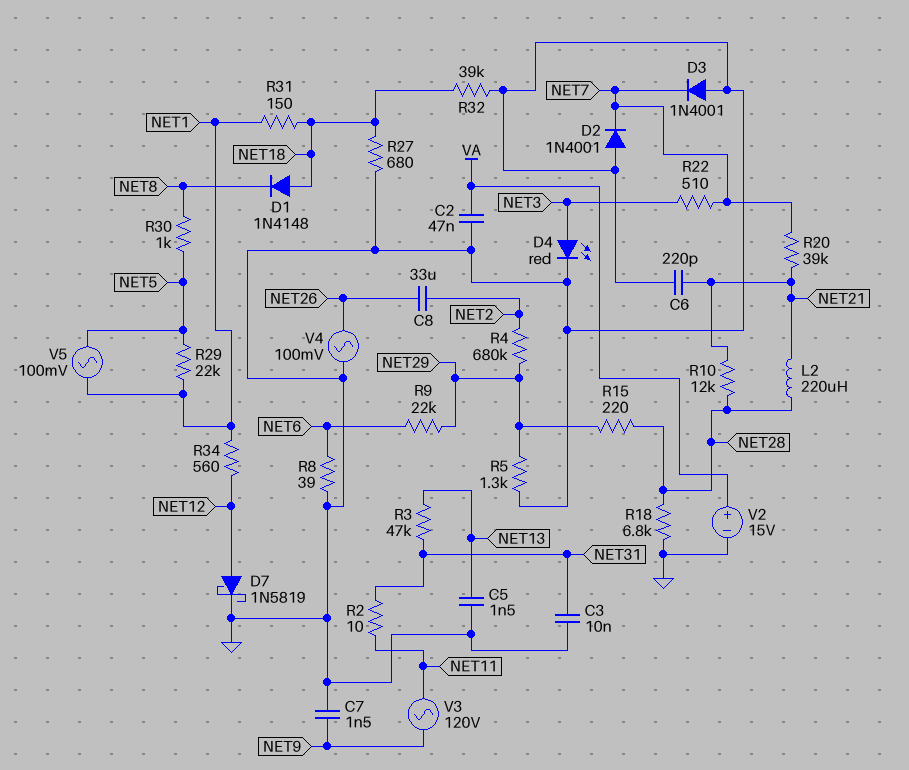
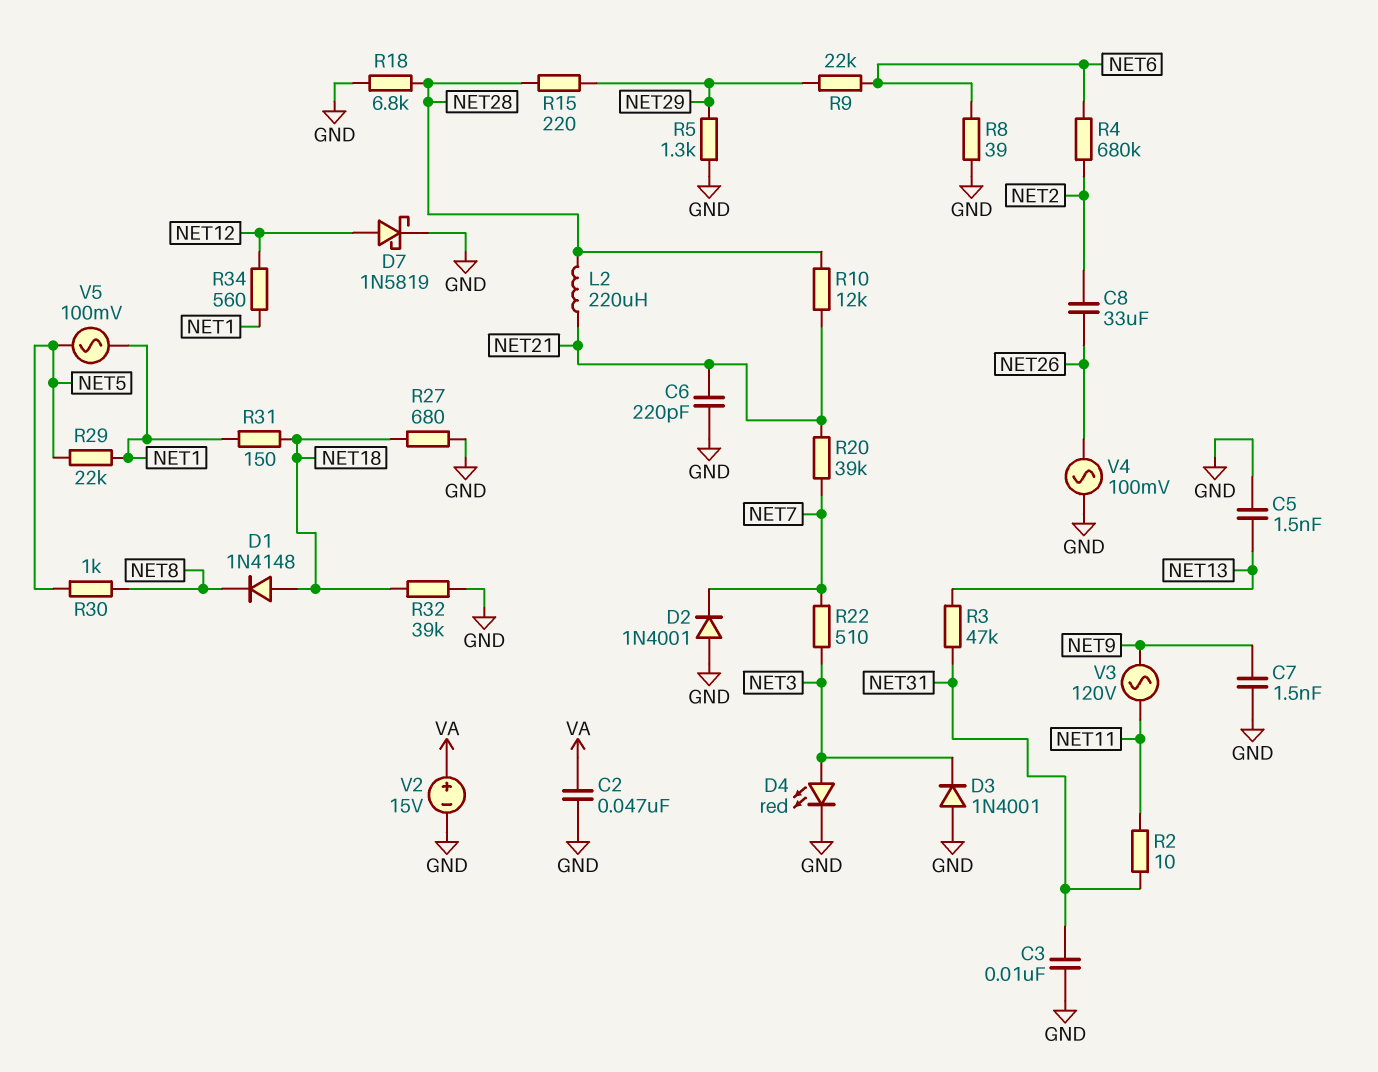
D3: diode 1N4001 (A GND, K NET7) -> diode 1N4001 (A GND, K NET3)
R4: 680k (NET2, NET29) -> 680k (NET2, NET6)

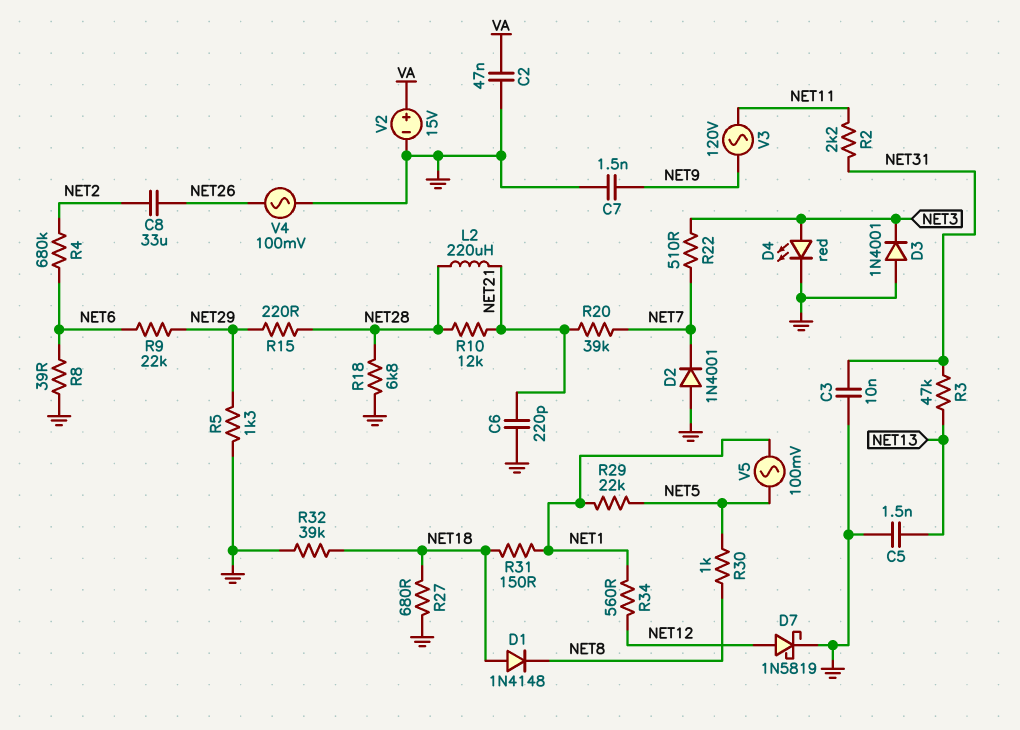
R2: 10 (NET11, NET31) -> 2.2k (NET11, NET31)

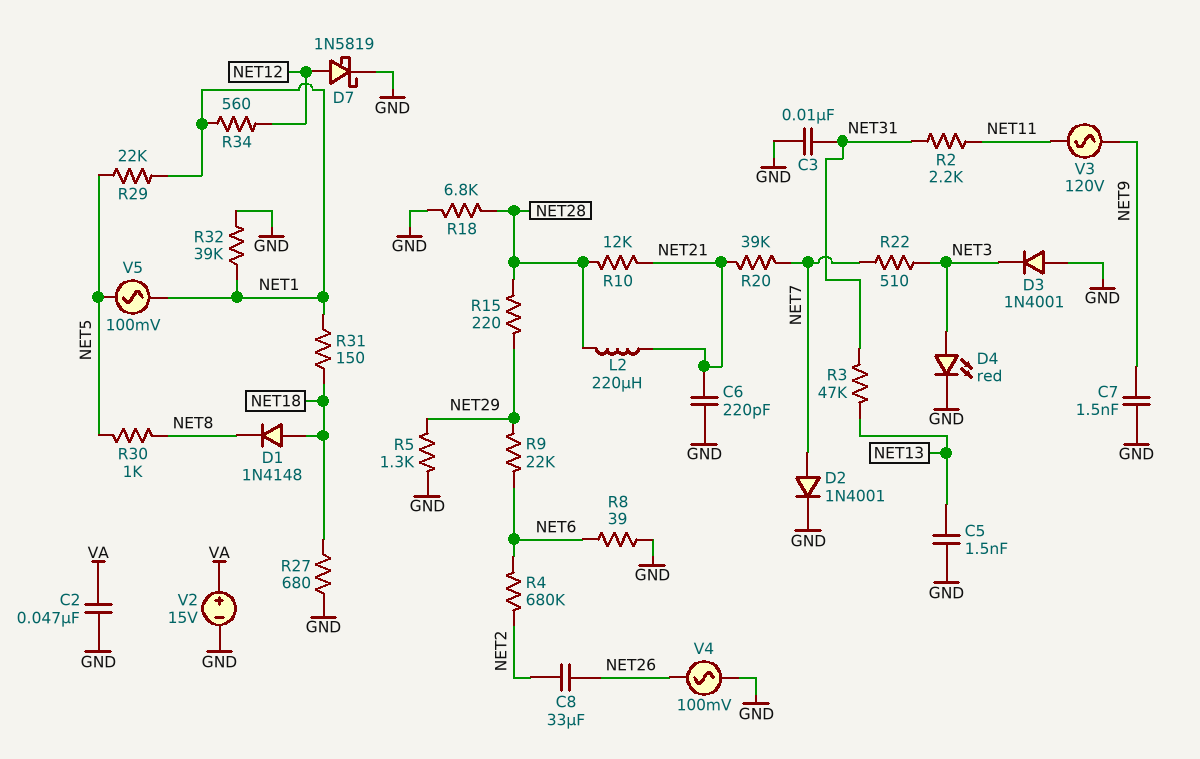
D2: diode 1N4001 (A GND, K NET7) -> diode 1N4001 (A NET7, K GND)
R32: 39k (GND, NET18) -> 39k (GND, NET1)

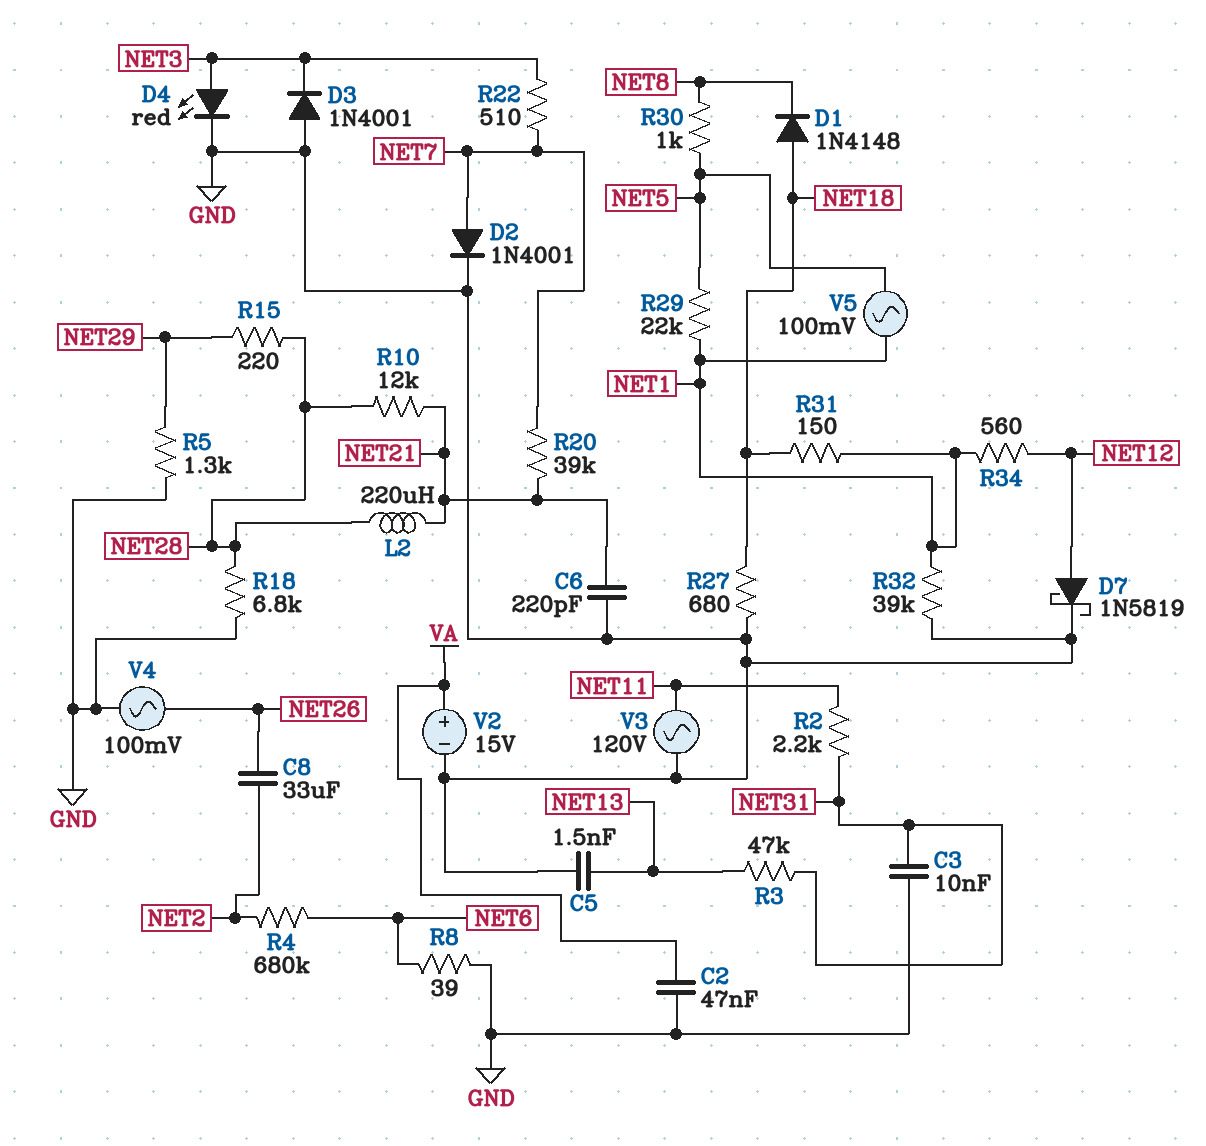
C7: 1.5nF (GND, NET9) -> none
R9: 22k (NET6, NET29) -> none
V3: AC 120V (NET9, NET11) -> AC 120V (GND, NET11)

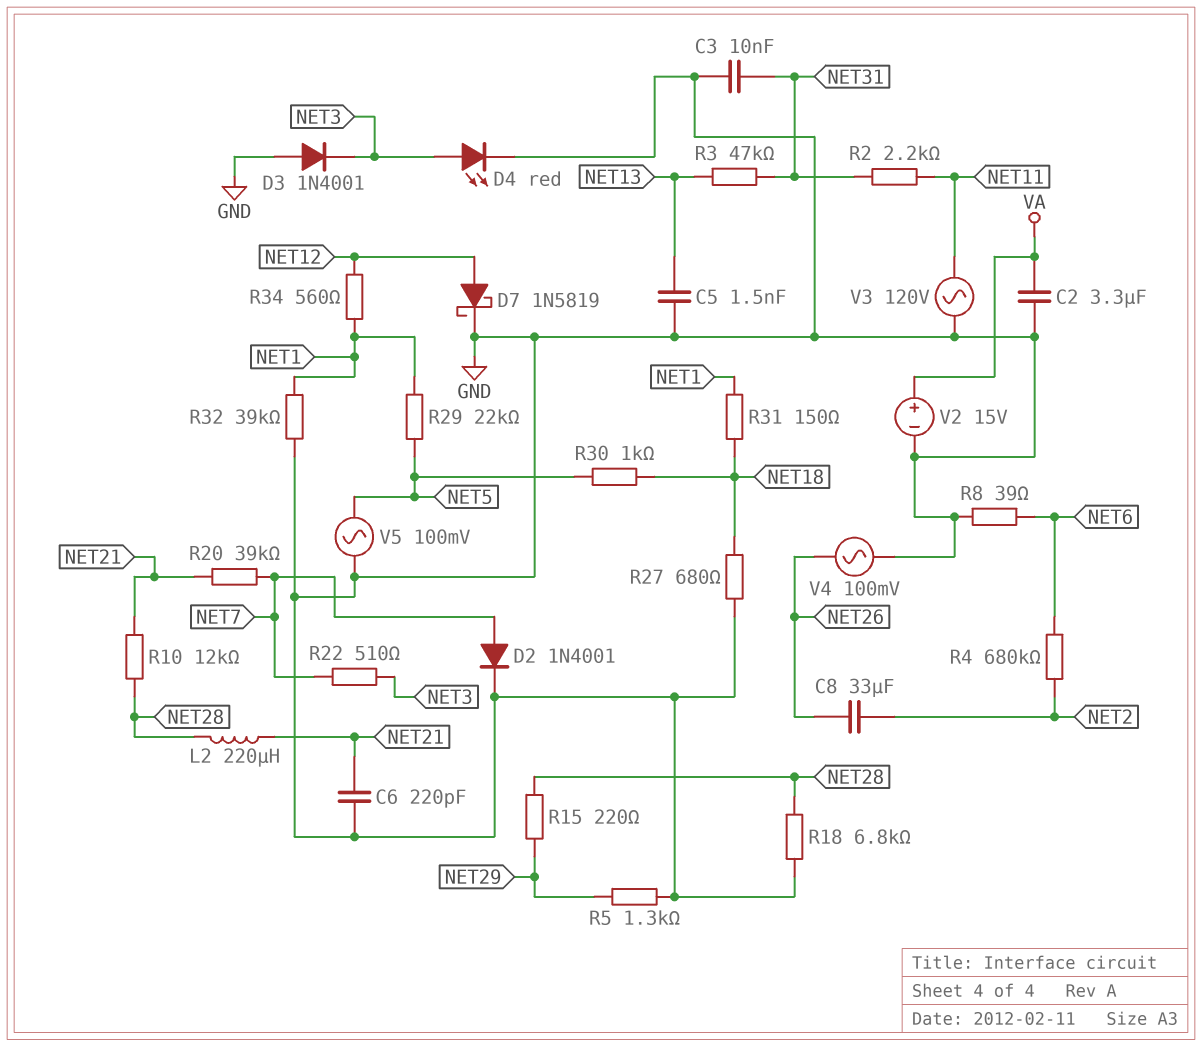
C2: 47nF (GND, VA) -> 3.3uF (GND, VA)
D1: diode 1N4148 (A NET18, K NET8) -> none
R30: 1k (NET5, NET8) -> 1k (NET5, NET18)
V5: AC 100mV (NET1, NET5) -> AC 100mV (GND, NET5)

